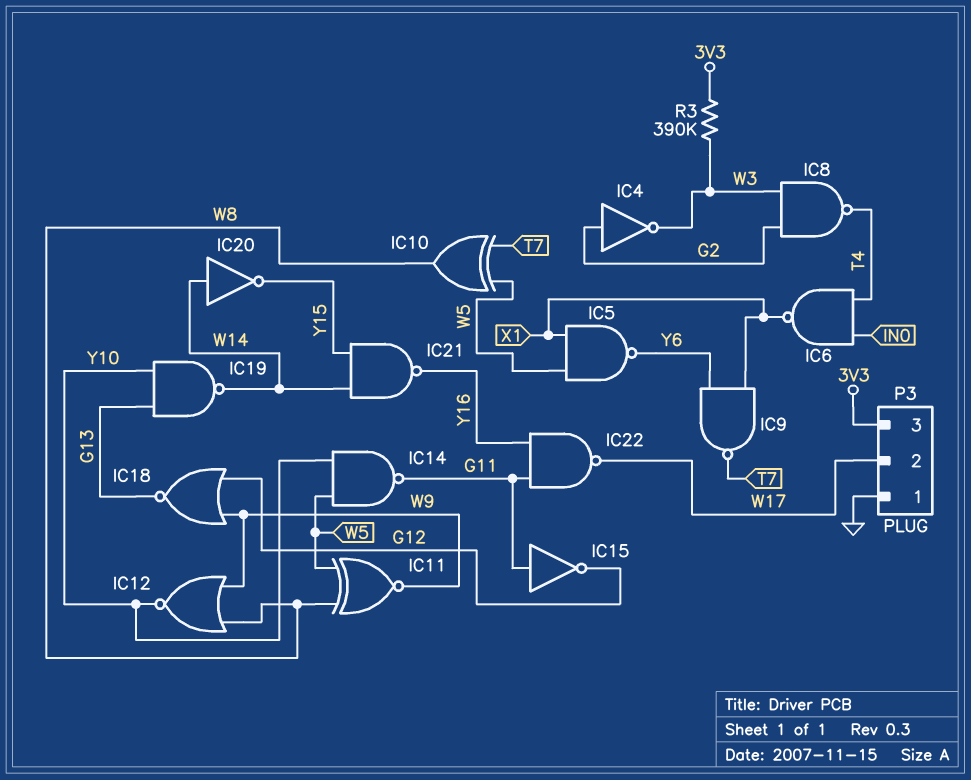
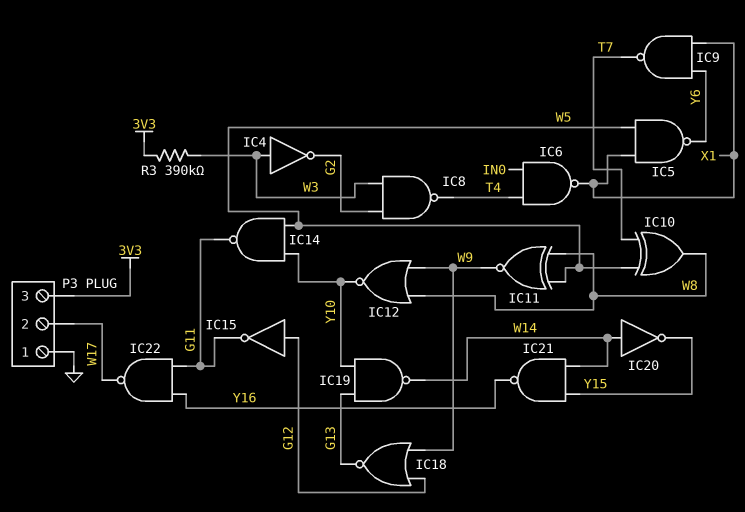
IC4: NOT (in G2, out W3) -> NOT (in W3, out G2)
IC15: NOT (in G11, out G12) -> NOT (in G12, out G11)

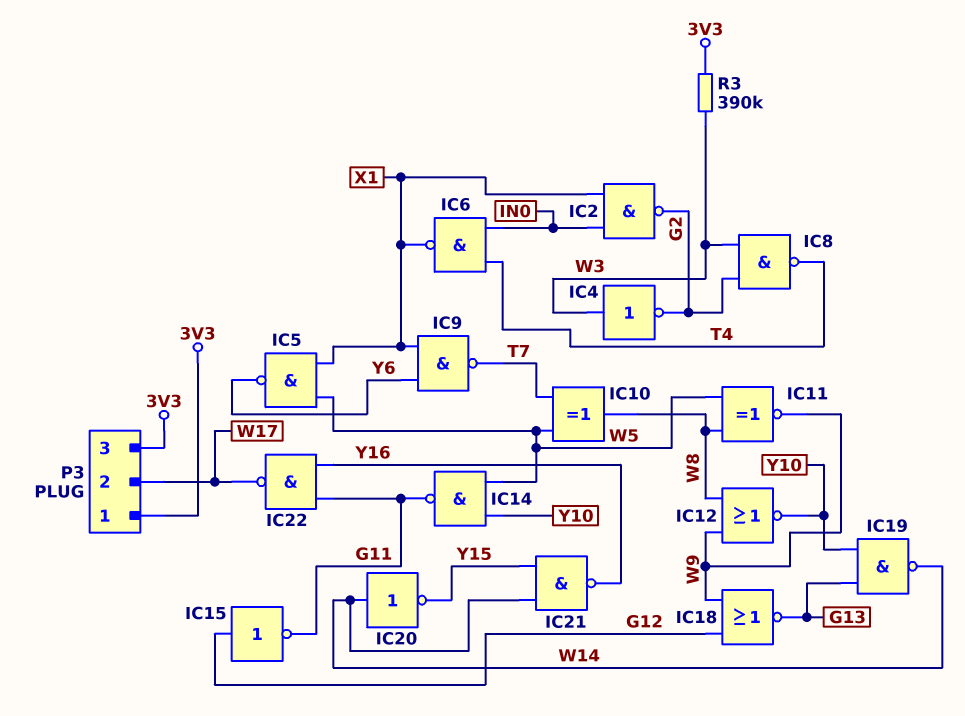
IC2: none -> NAND (in IN0, in X1, out G2)
P3 pin 1: GND -> 3V3

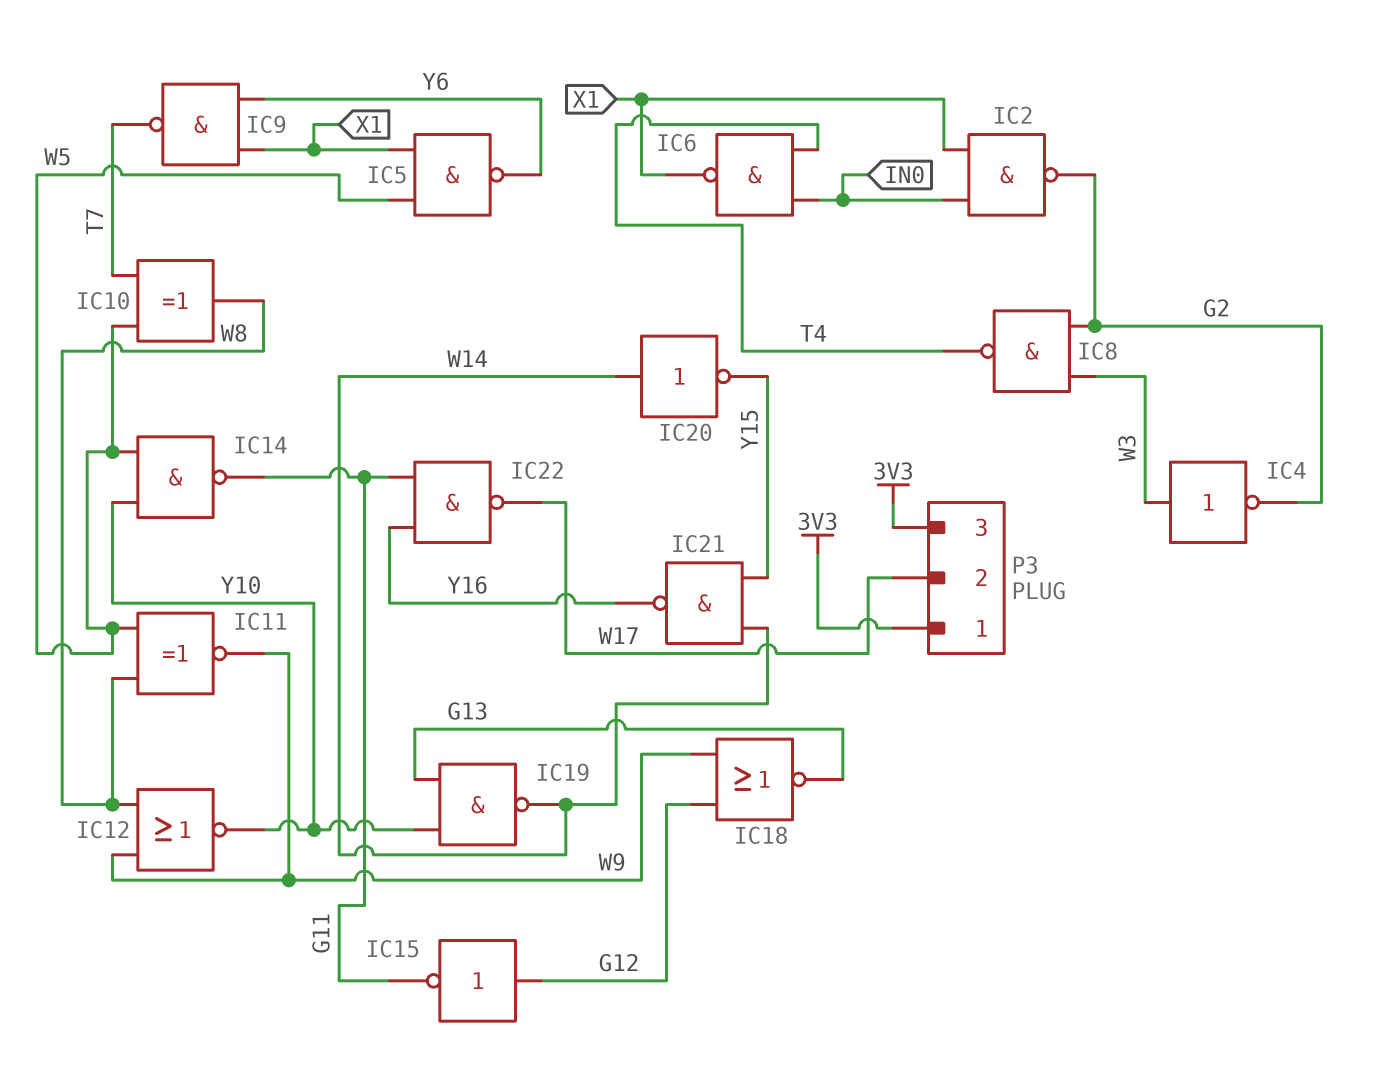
R3: 390k (3V3, W3) -> none

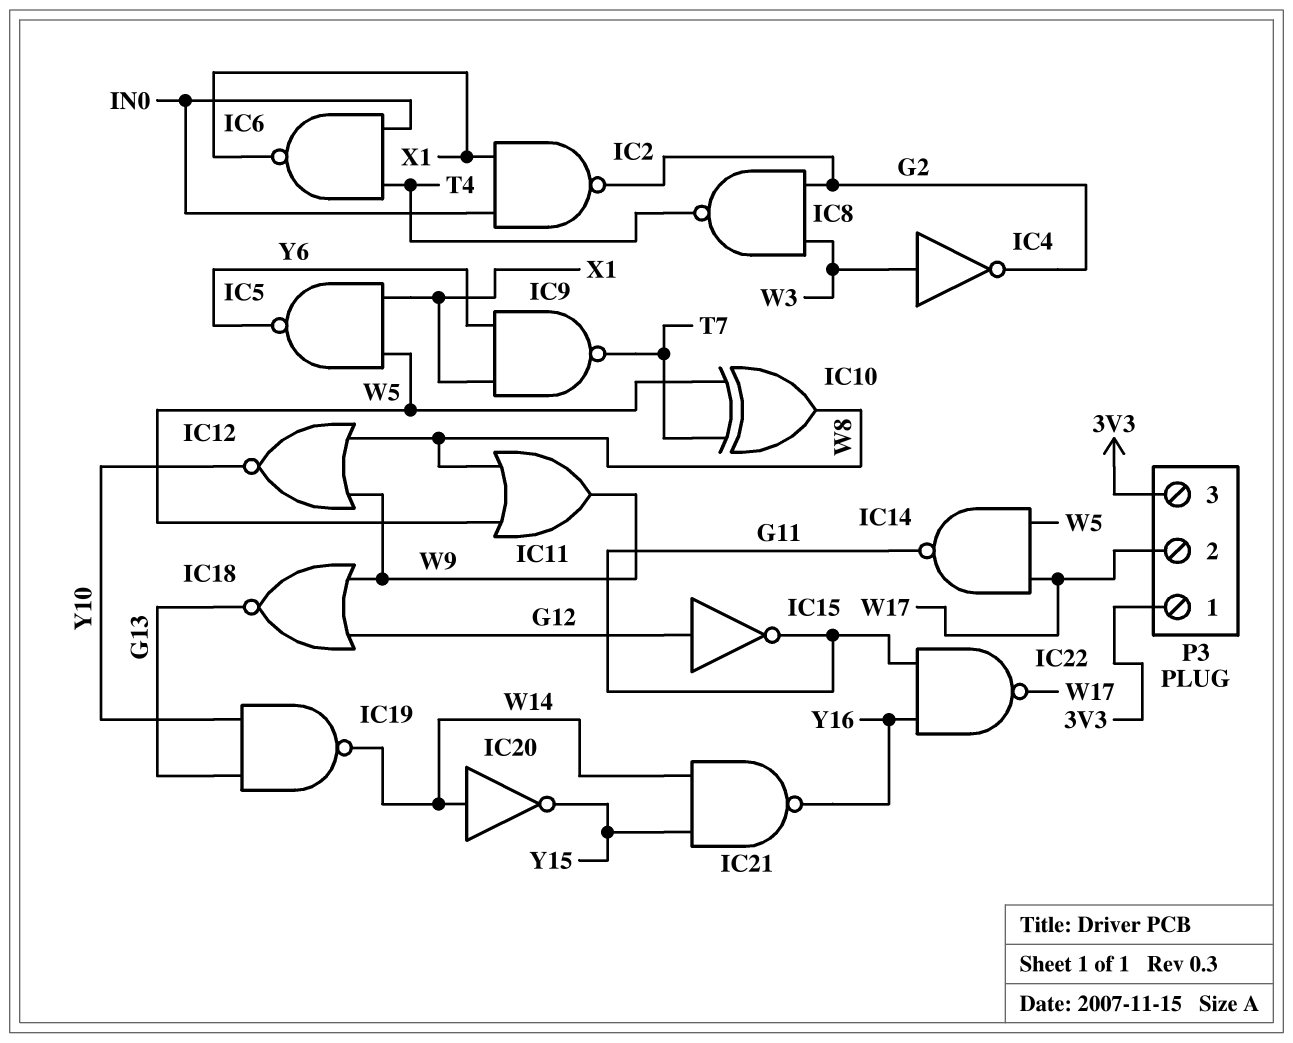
IC11: XNOR (in W5, in W8, out W9) -> OR (in W5, in W8, out W9)
IC14: NAND (in W5, in Y10, out G11) -> NAND (in W5, in W17, out G11)

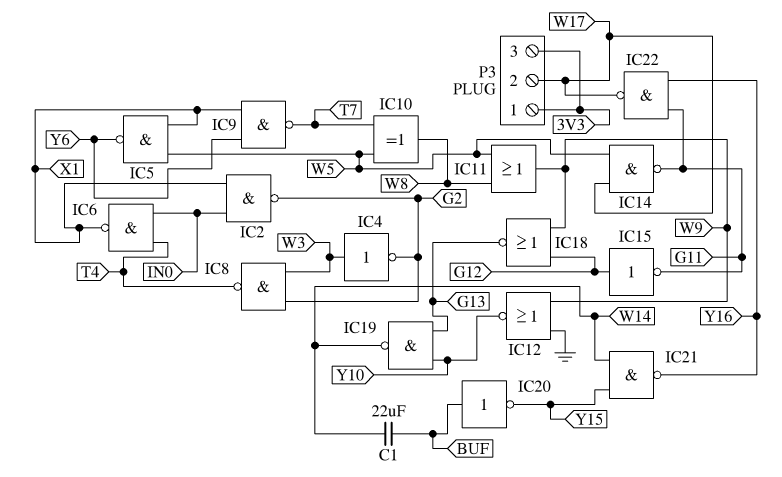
C1: none -> 22uF (BUF, W14)
IC12: NOR (in W8, in W9, out Y10) -> NOR (in GND, in W9, out Y10)
IC20: NOT (in W14, out Y15) -> NOT (in BUF, out Y15)

